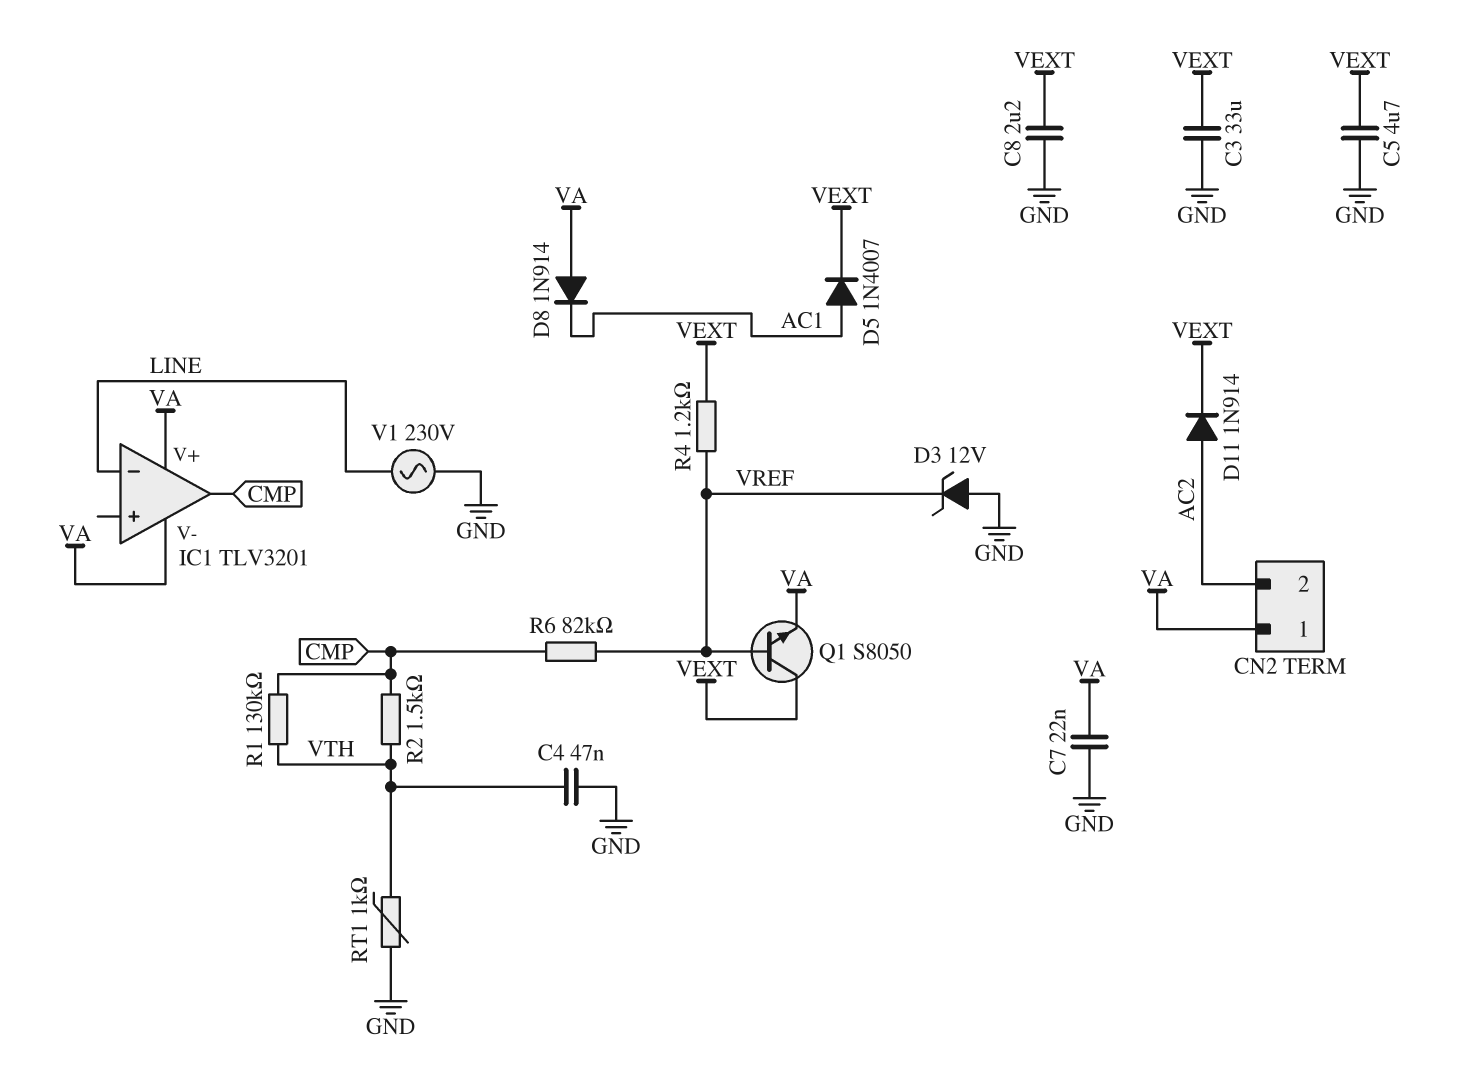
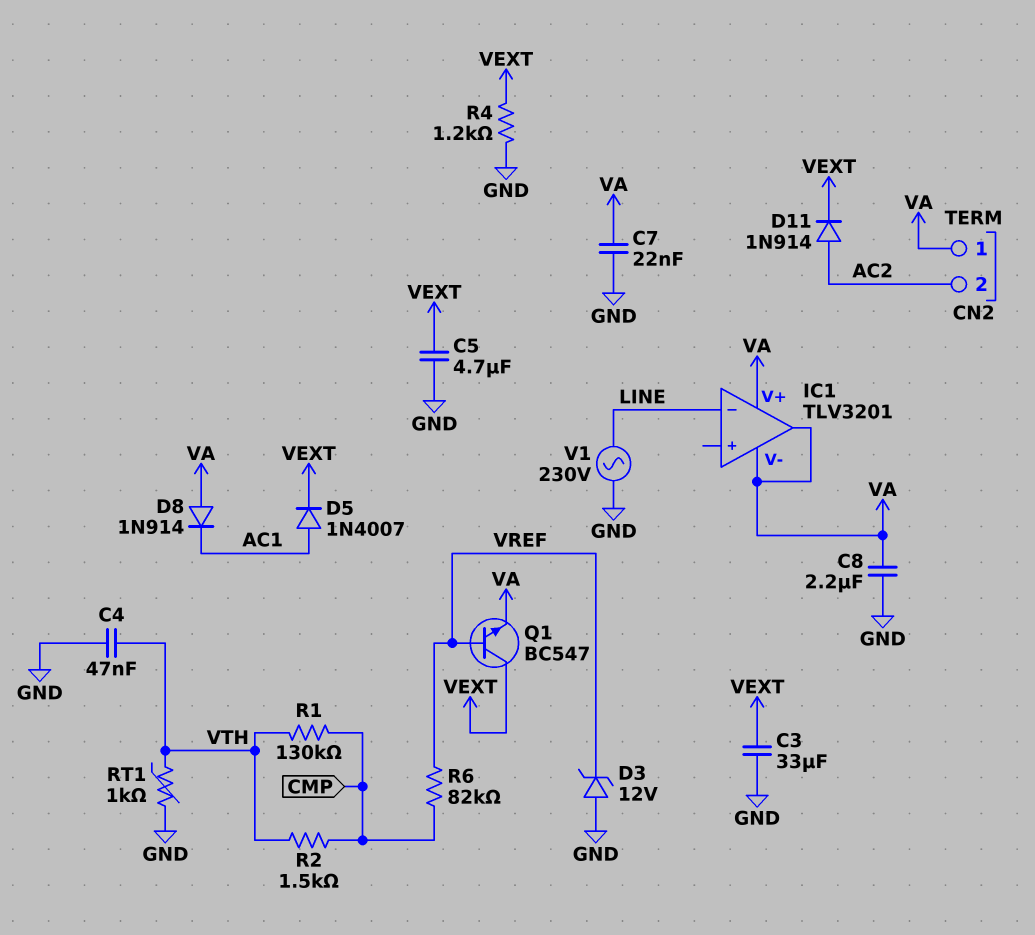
C8: 2.2uF (GND, VEXT) -> 2.2uF (GND, VA)
IC1 pin out: CMP -> VA
Q1: NPN S8050 (B VREF, C VEXT, E VA) -> NPN BC547 (B VREF, C VEXT, E VA)
R4: 1.2k (VEXT, VREF) -> 1.2k (GND, VEXT)

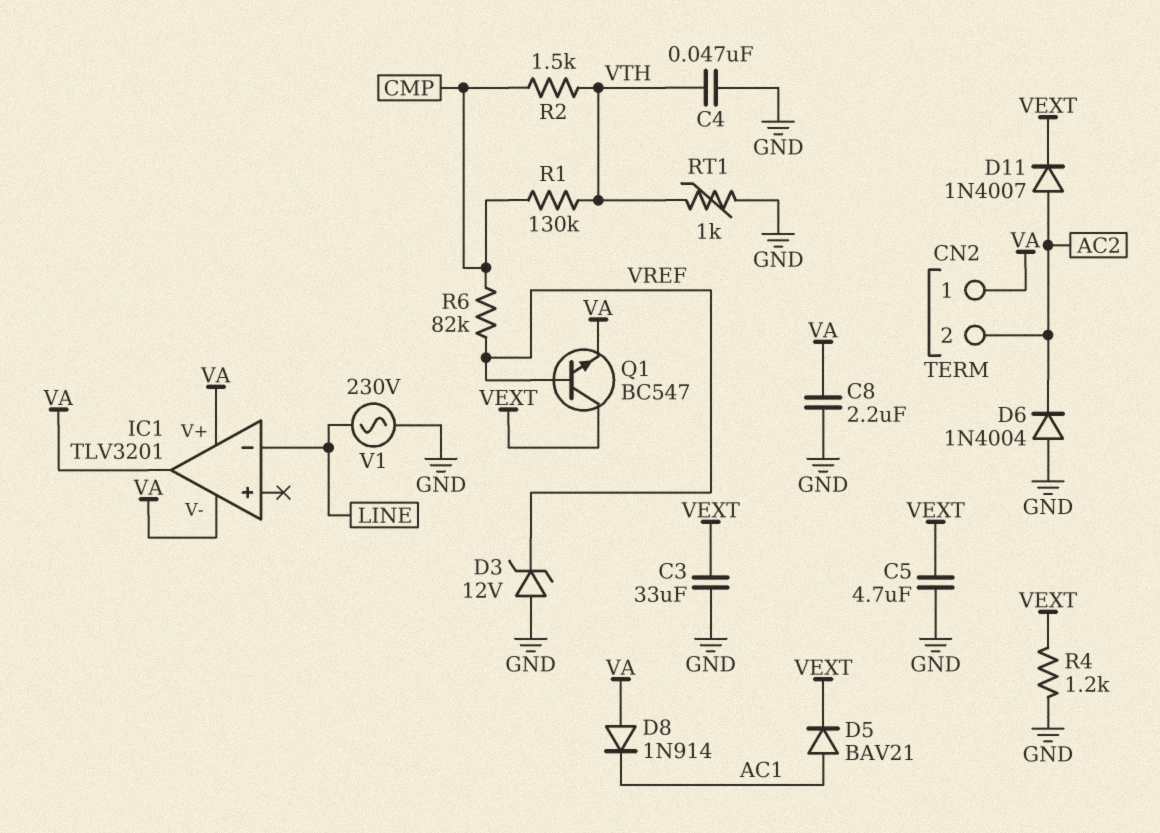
C7: 22nF (GND, VA) -> none
D5: diode 1N4007 (A AC1, K VEXT) -> diode BAV21 (A AC1, K VEXT)
D6: none -> diode 1N4004 (A GND, K AC2)
D11: diode 1N914 (A AC2, K VEXT) -> diode 1N4007 (A AC2, K VEXT)

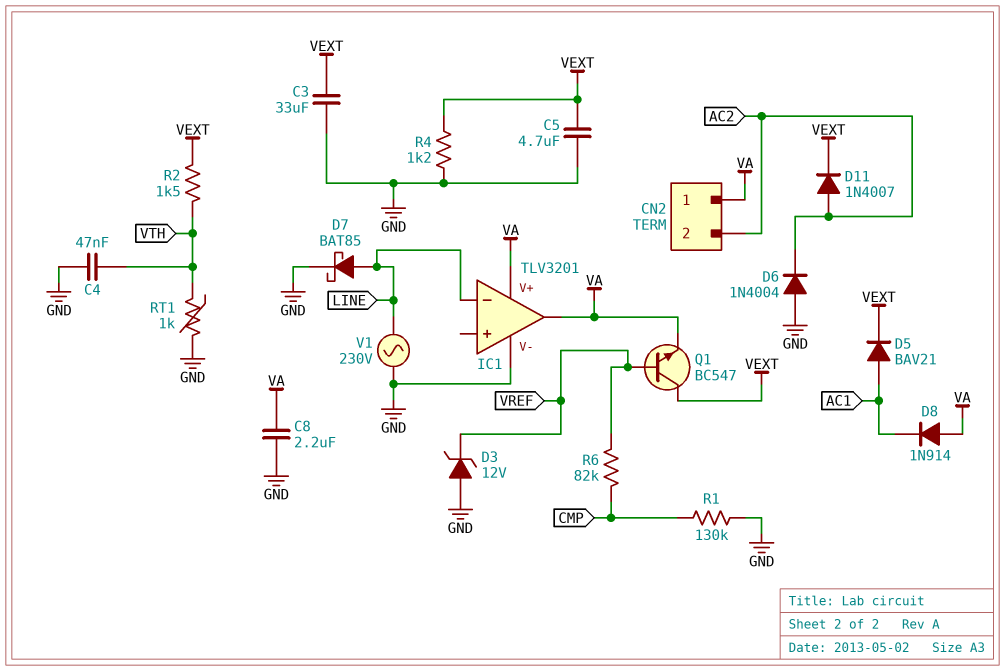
D7: none -> schottky BAT85 (A LINE, K GND)
IC1 pin V-: VA -> GND
R1: 130k (CMP, VTH) -> 130k (CMP, GND)
R2: 1.5k (CMP, VTH) -> 1.5k (VEXT, VTH)

